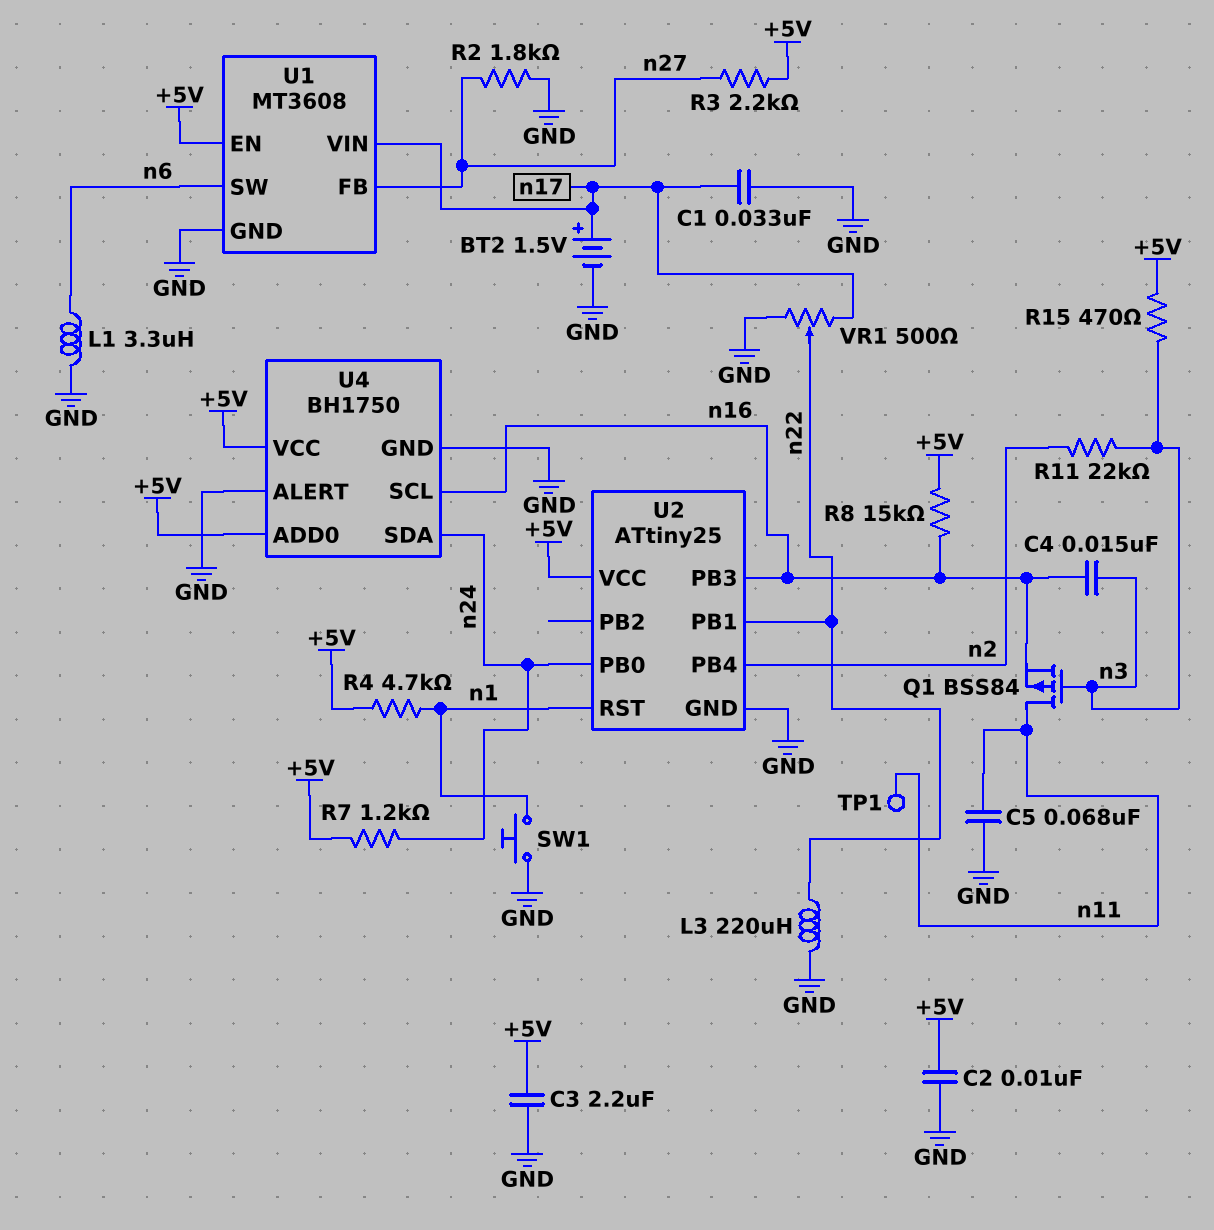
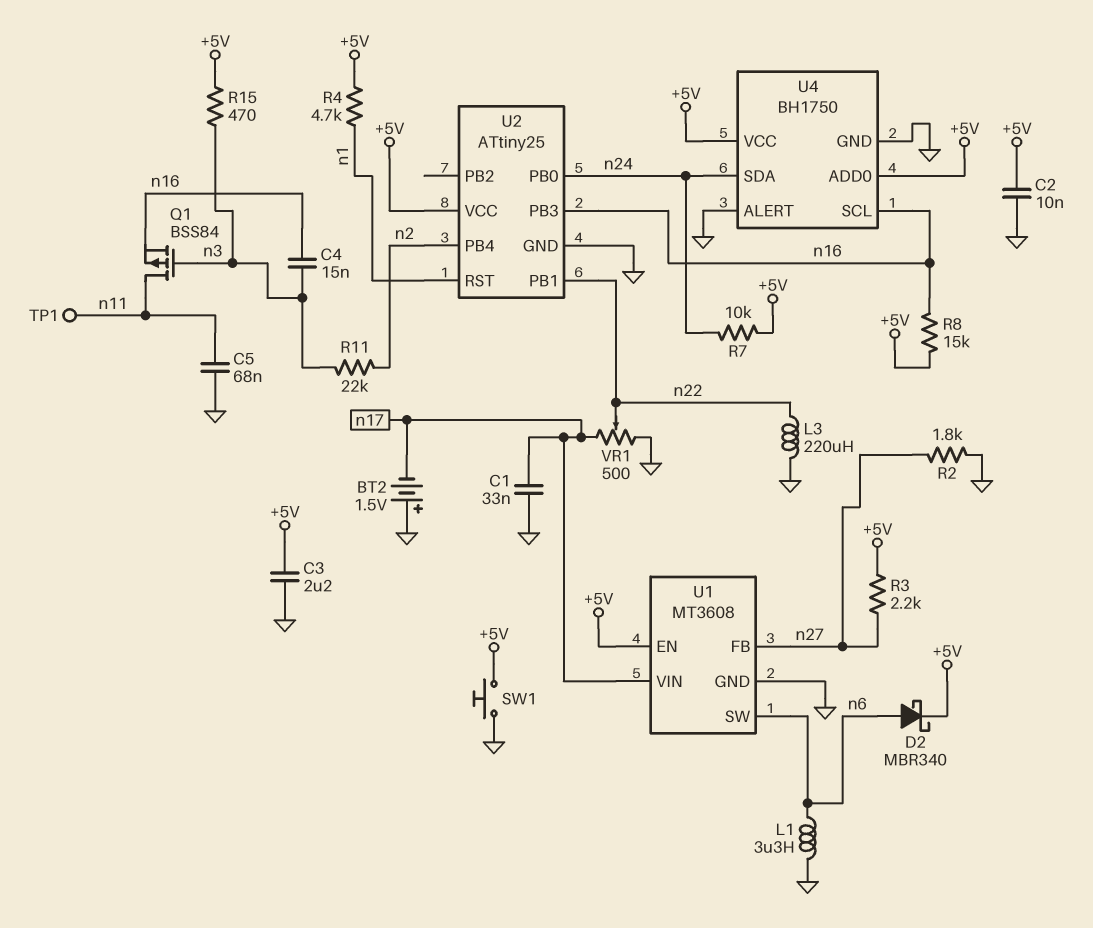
BT2: 1.5V (plus n17, minus GND) -> 1.5V (plus GND, minus n17)
D2: none -> schottky MBR340 (A n6, K +5V)
R7: 1.2k (+5V, n24) -> 10k (+5V, n24)
SW1: button (GND, n1) -> button (+5V, GND)

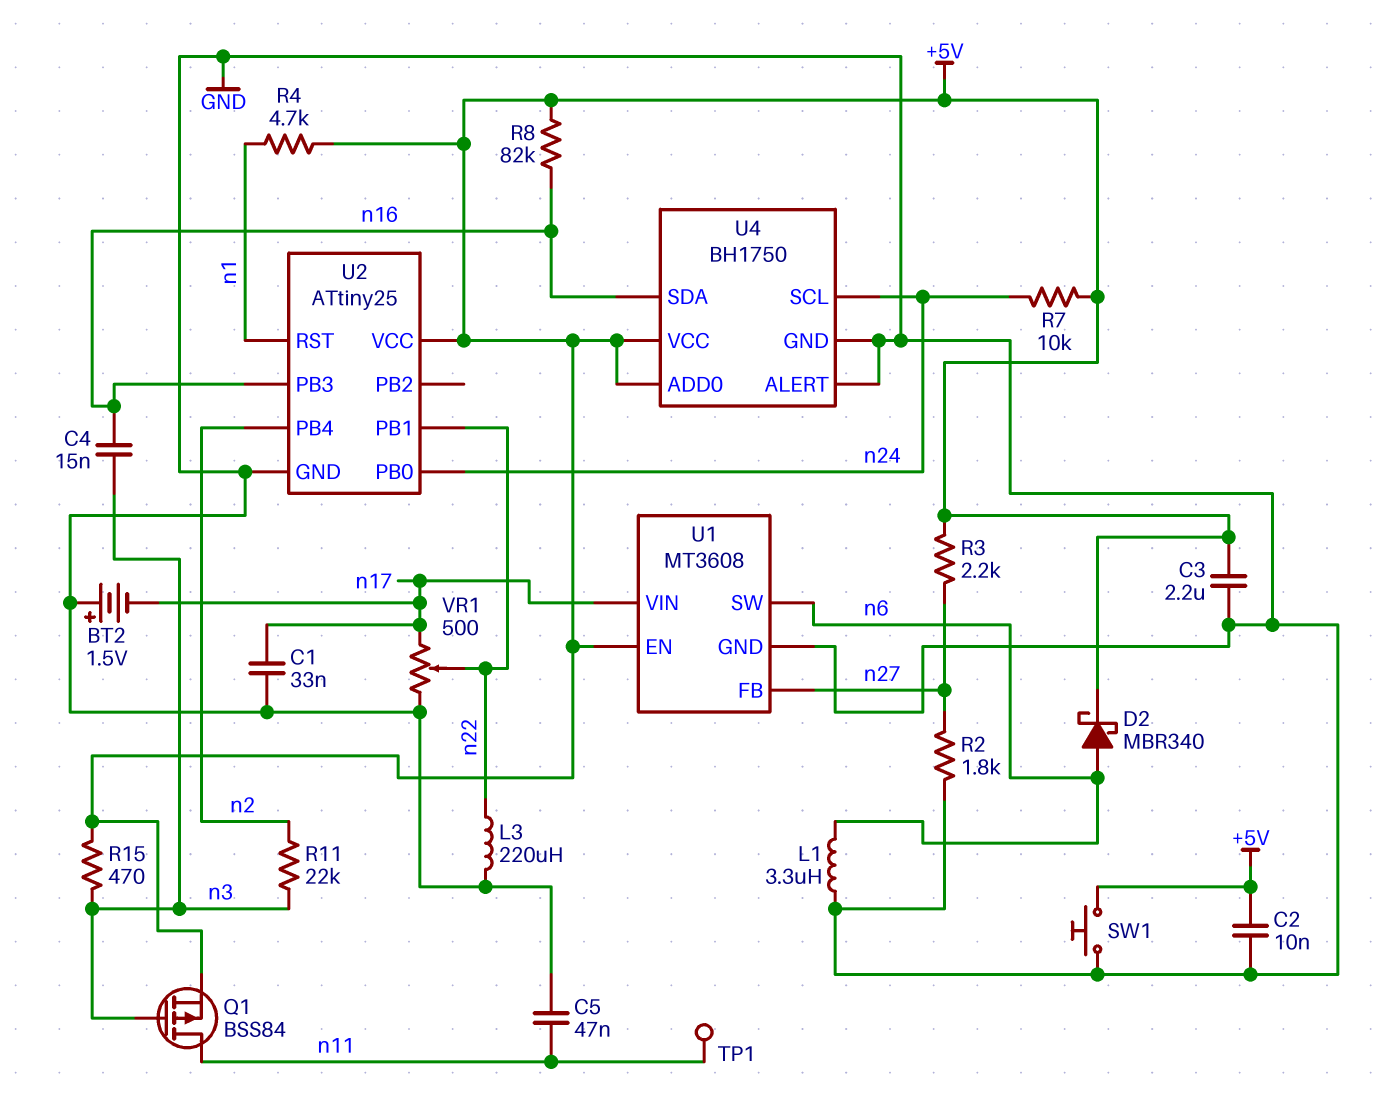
C5: 68nF (GND, n11) -> 47nF (GND, n11)
Q1: PMOS BSS84 (G n3, D n11, S n16) -> PMOS BSS84 (G n3, D n11, S +5V)
R8: 15k (+5V, n16) -> 82k (+5V, n16)
U4 pin SCL: n16 -> n24
U4 pin SDA: n24 -> n16

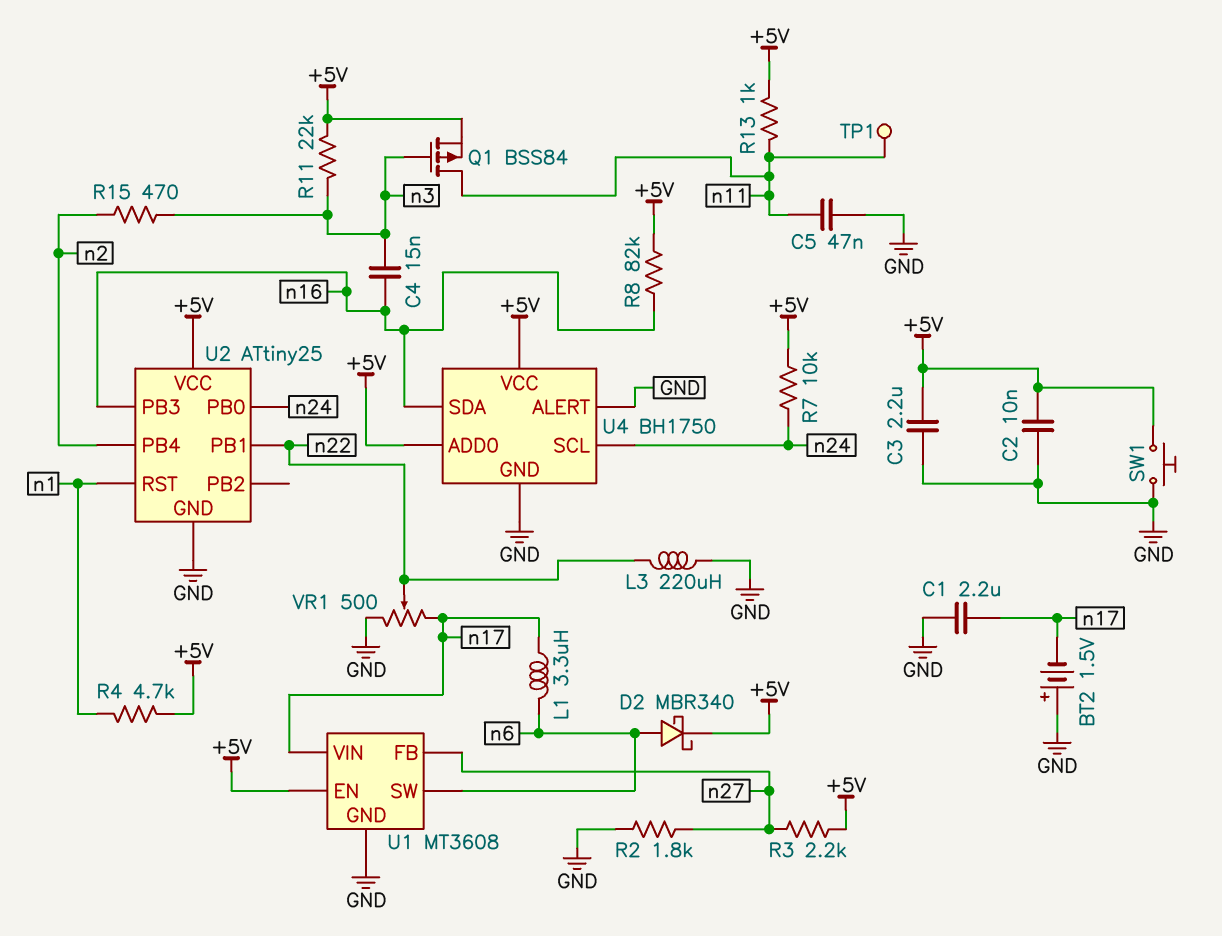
C1: 33nF (GND, n17) -> 2.2uF (GND, n17)
L1: 3.3uH (GND, n6) -> 3.3uH (n6, n17)
R11: 22k (n2, n3) -> 22k (+5V, n3)
R13: none -> 1k (+5V, n11)
R15: 470 (+5V, n3) -> 470 (n2, n3)

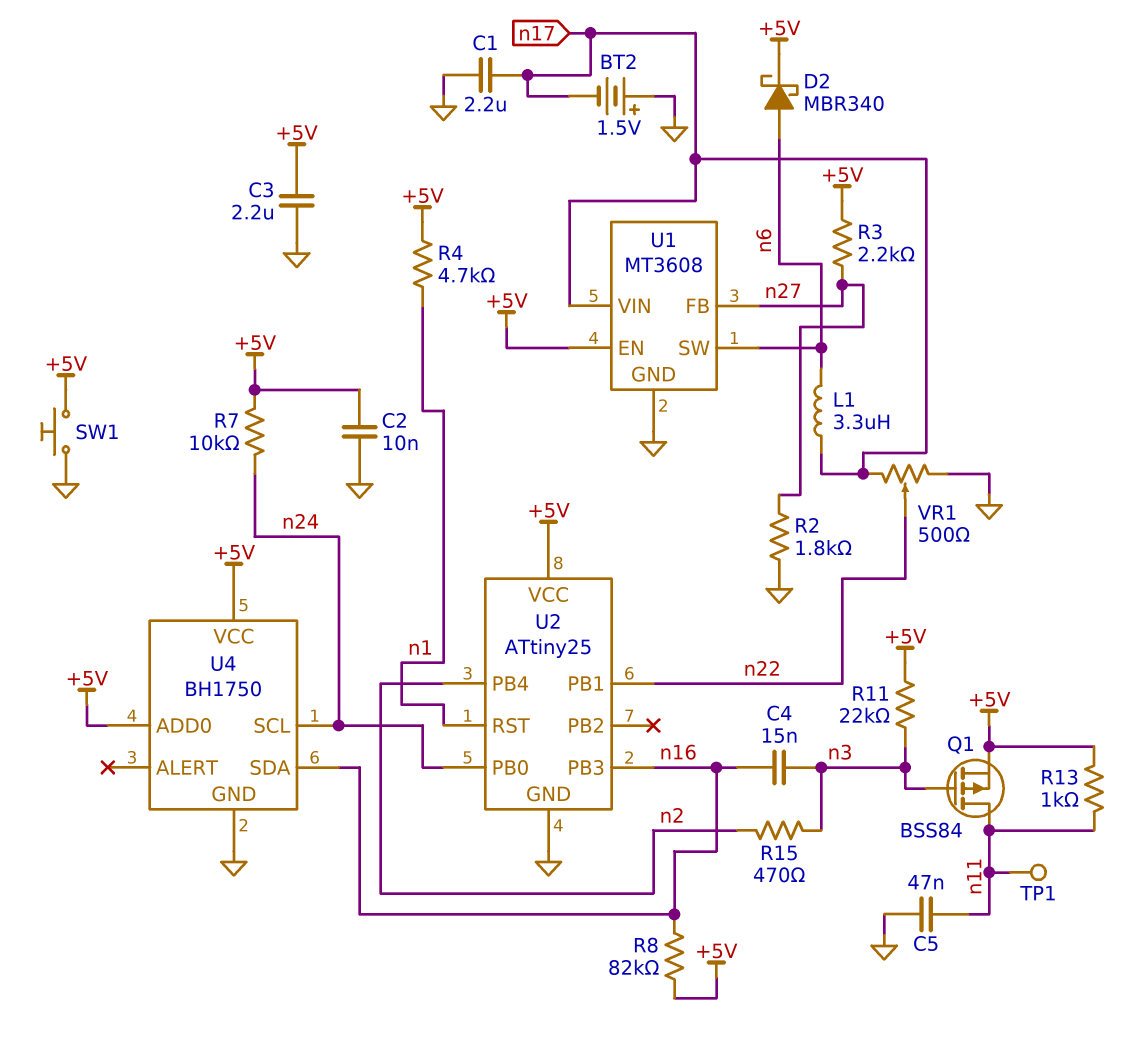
L3: 220uH (GND, n22) -> none
U4 pin ALERT: GND -> none

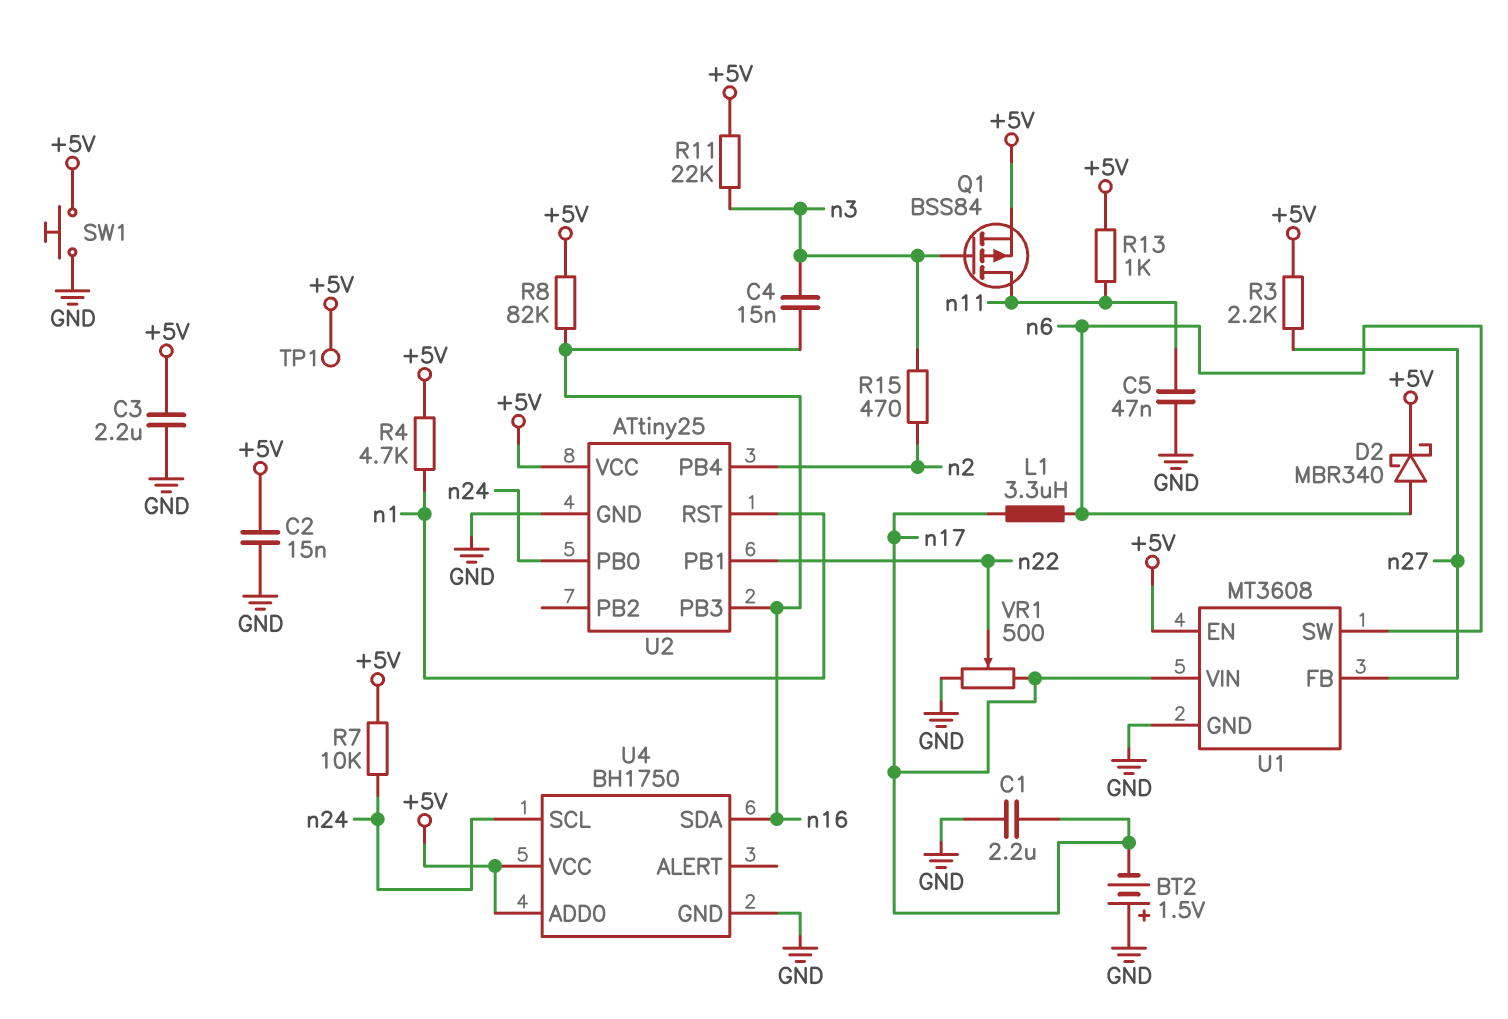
C2: 10nF (+5V, GND) -> 15nF (+5V, GND)
R2: 1.8k (GND, n27) -> none
TP1: test point (n11) -> test point (+5V)

